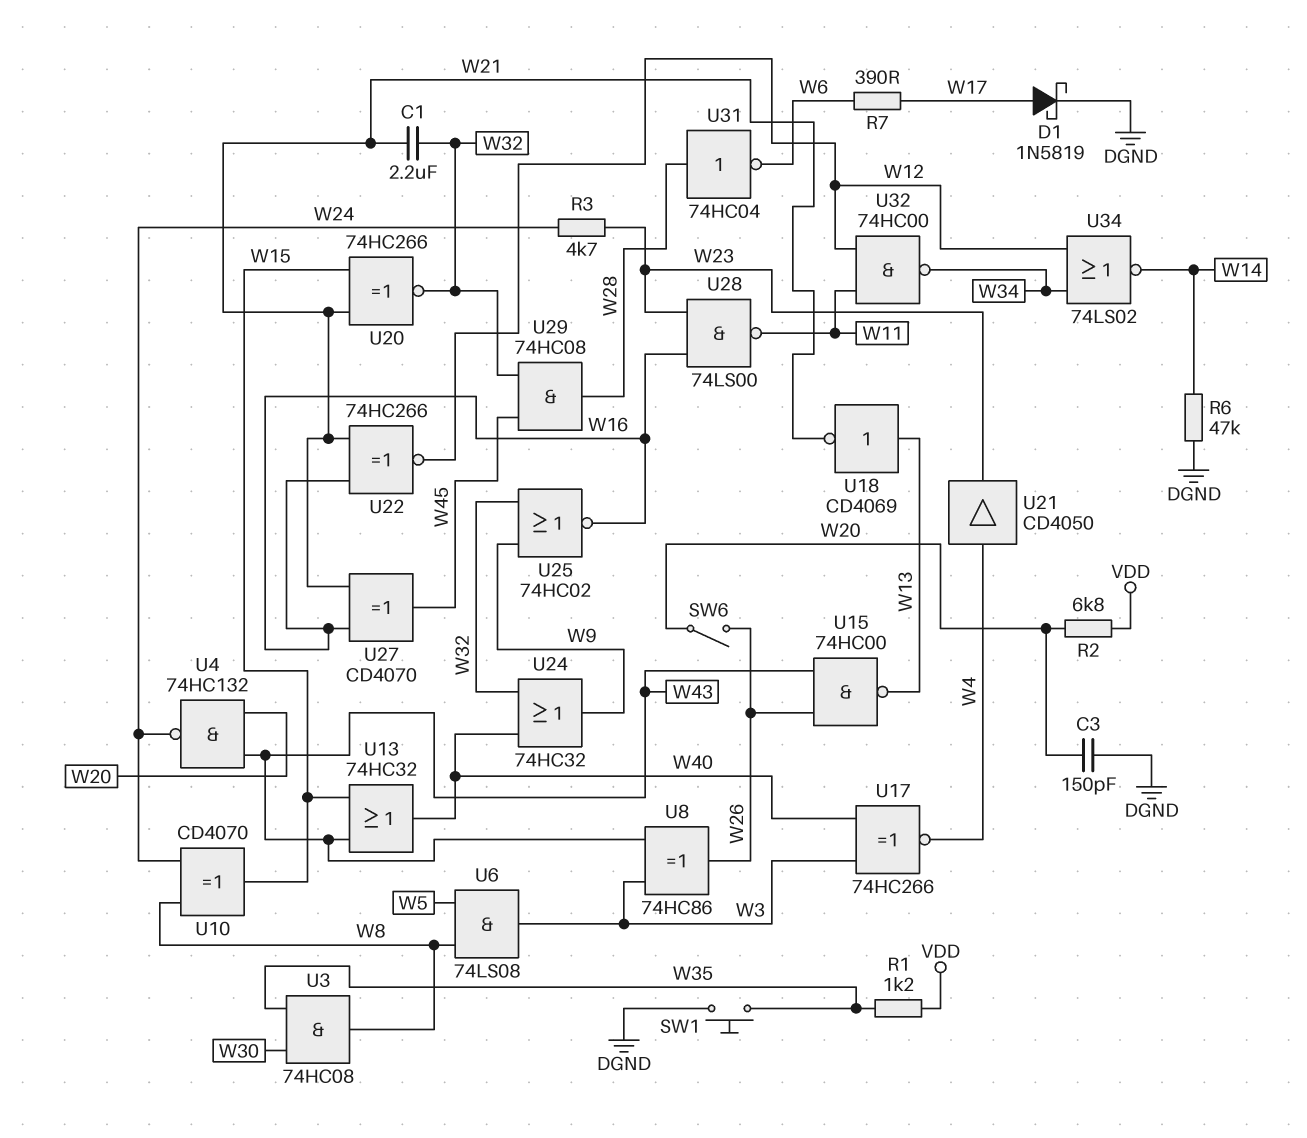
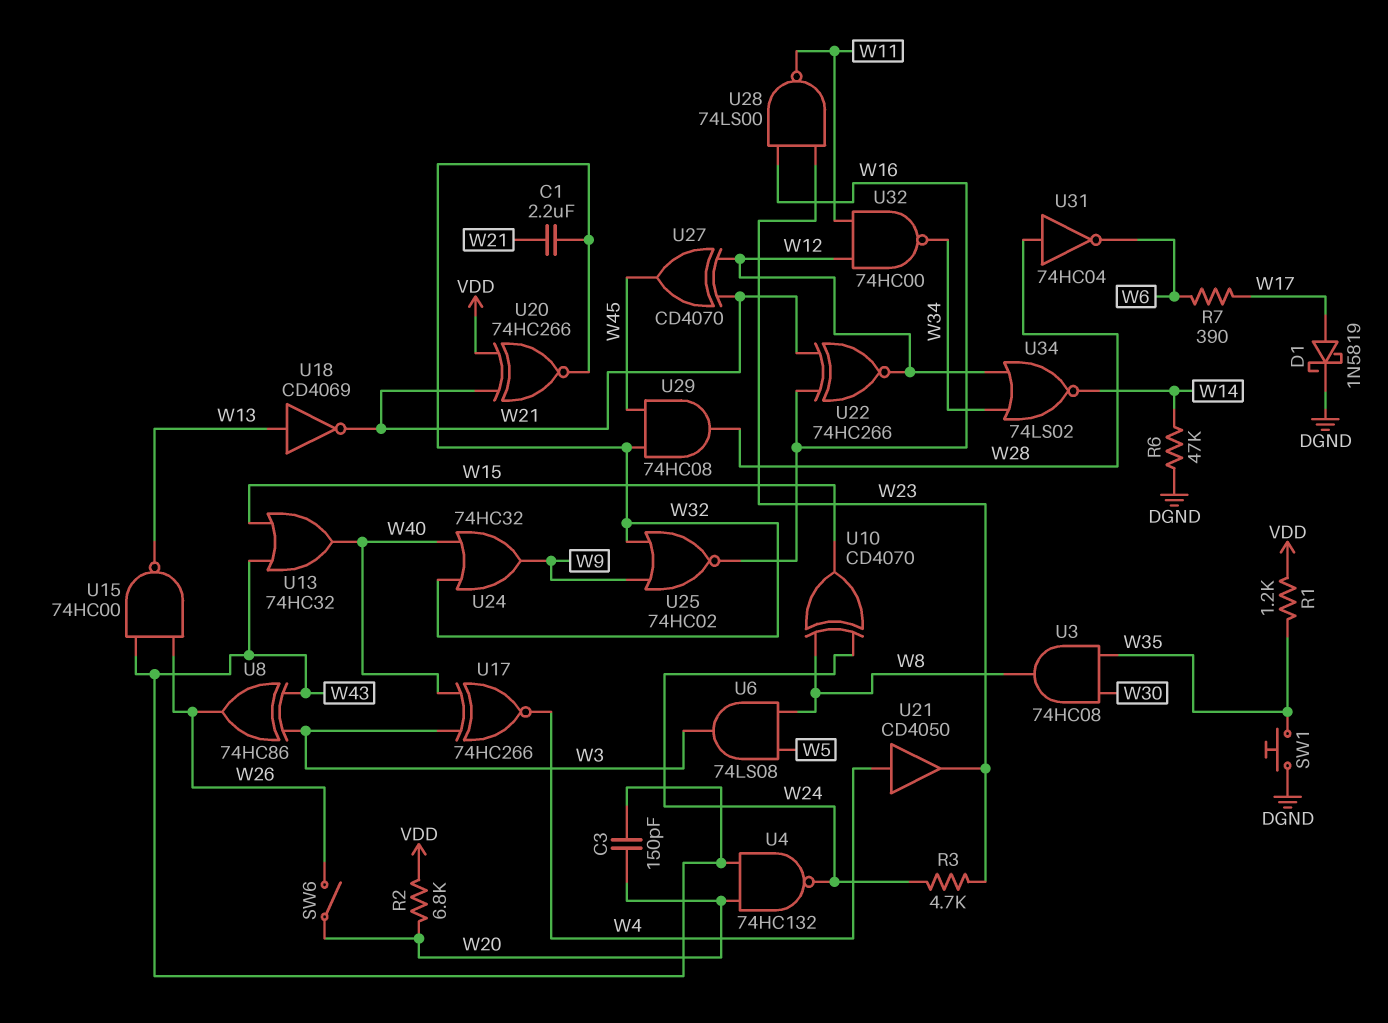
C3: 150pF (DGND, W20) -> 150pF (W20, W43)
U20: XNOR 74HC266 (in W15, in W21, out W32) -> XNOR 74HC266 (in VDD, in W21, out W32)
U27: XOR CD4070 (in W16, in W21, out W45) -> XOR CD4070 (in W12, in W21, out W45)

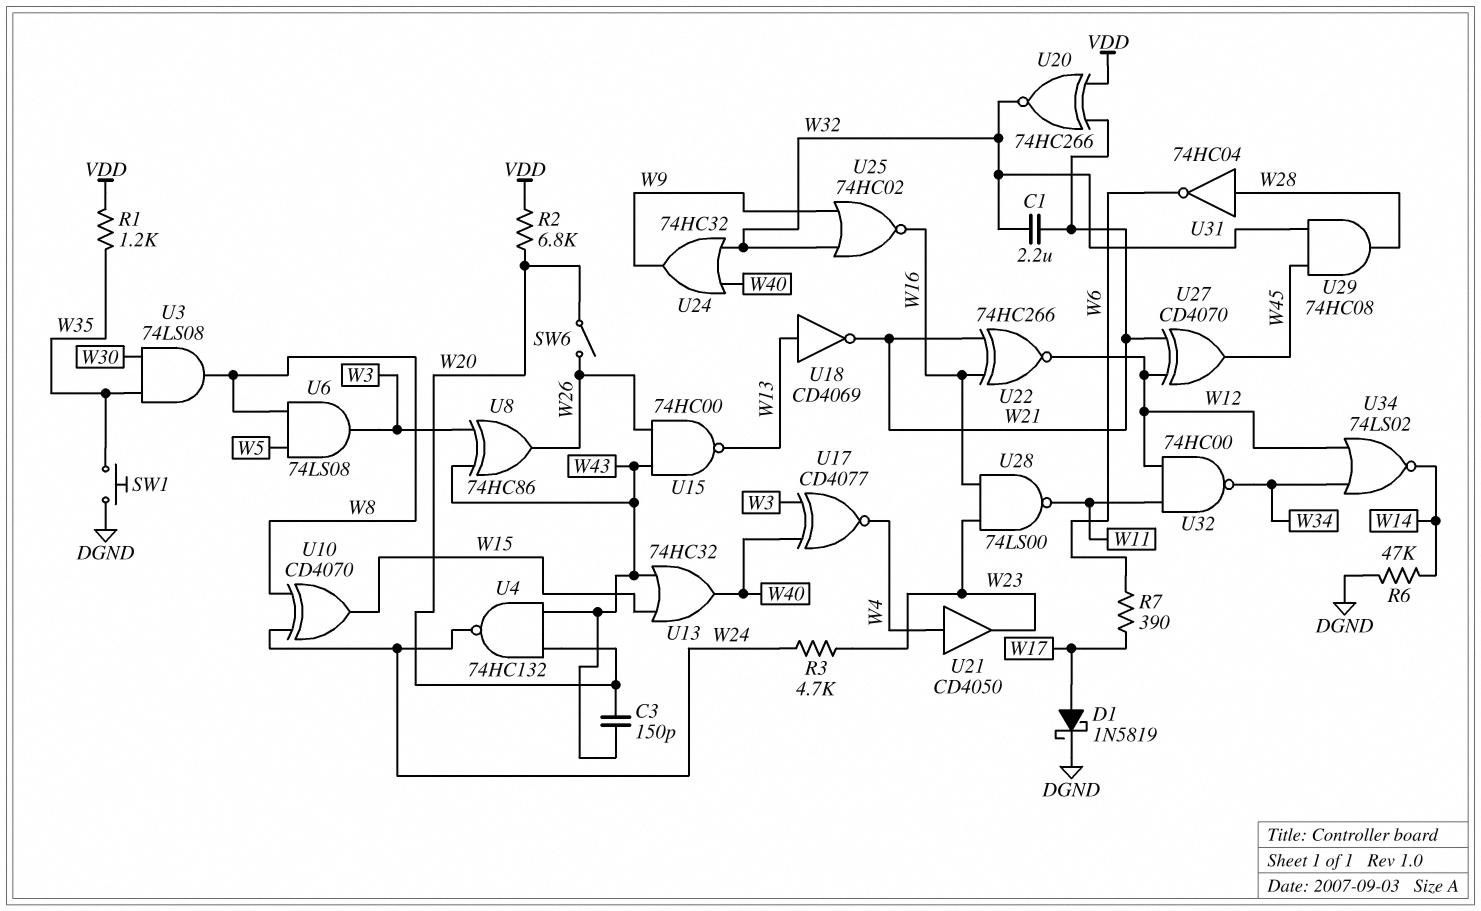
U3: AND 74HC08 (in W30, in W35, out W8) -> AND 74LS08 (in W30, in W35, out W8)
U17: XNOR 74HC266 (in W3, in W40, out W4) -> XNOR CD4077 (in W3, in W40, out W4)

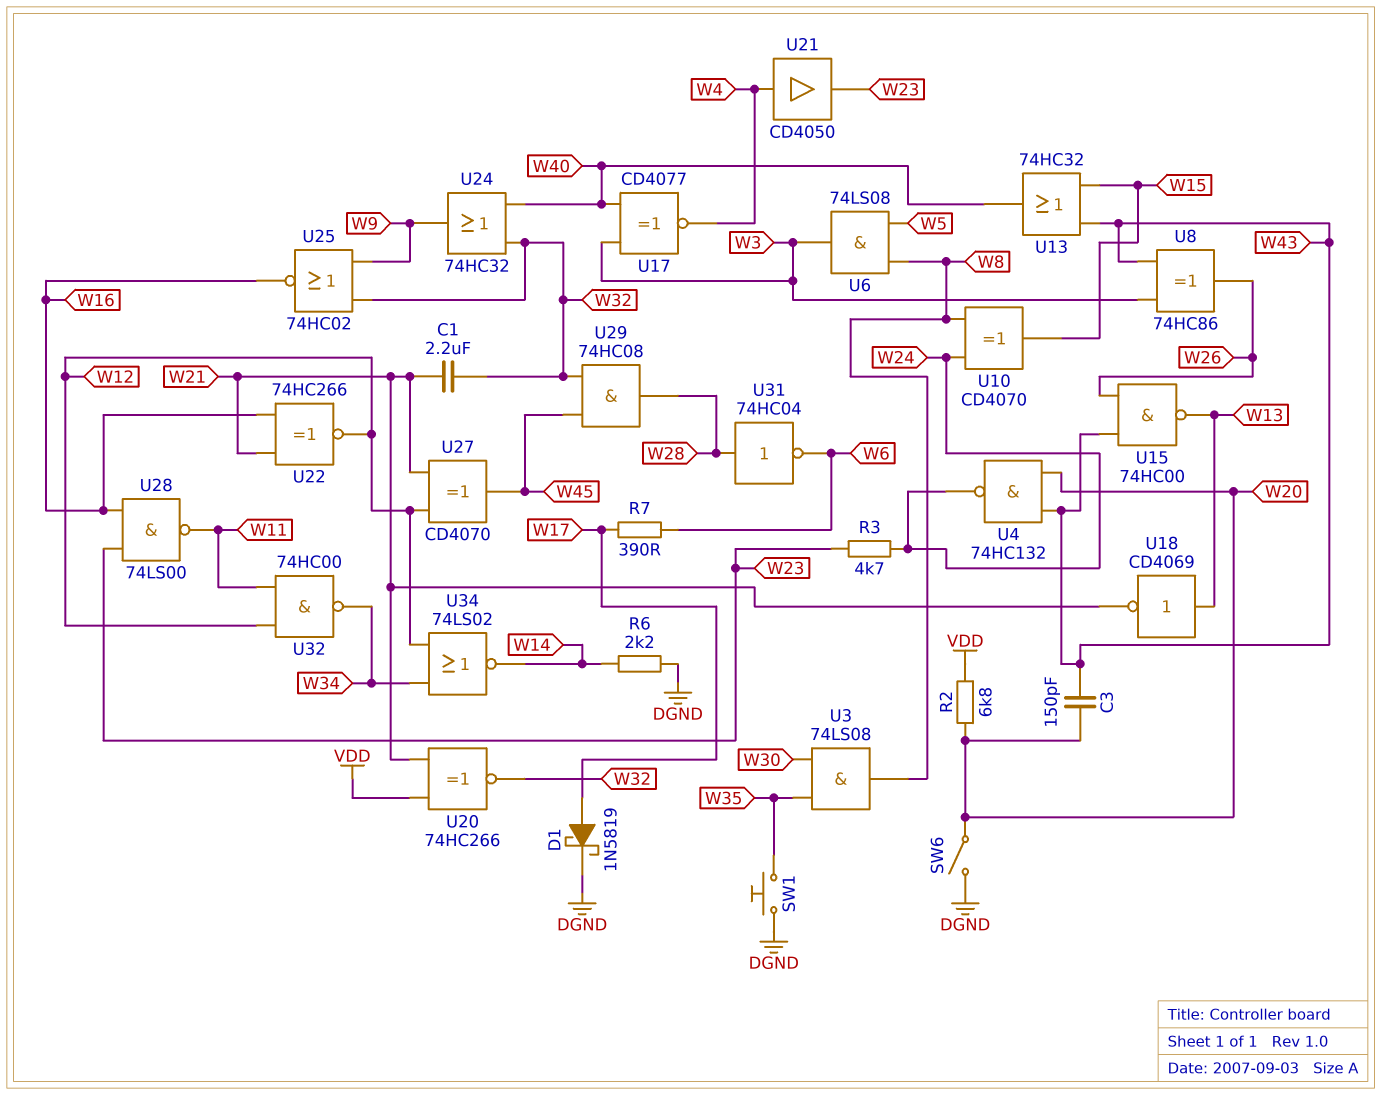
R1: 1.2k (VDD, W35) -> none
R6: 47k (DGND, W14) -> 2.2k (DGND, W14)
SW6: switch (W20, W26) -> switch (DGND, W20)

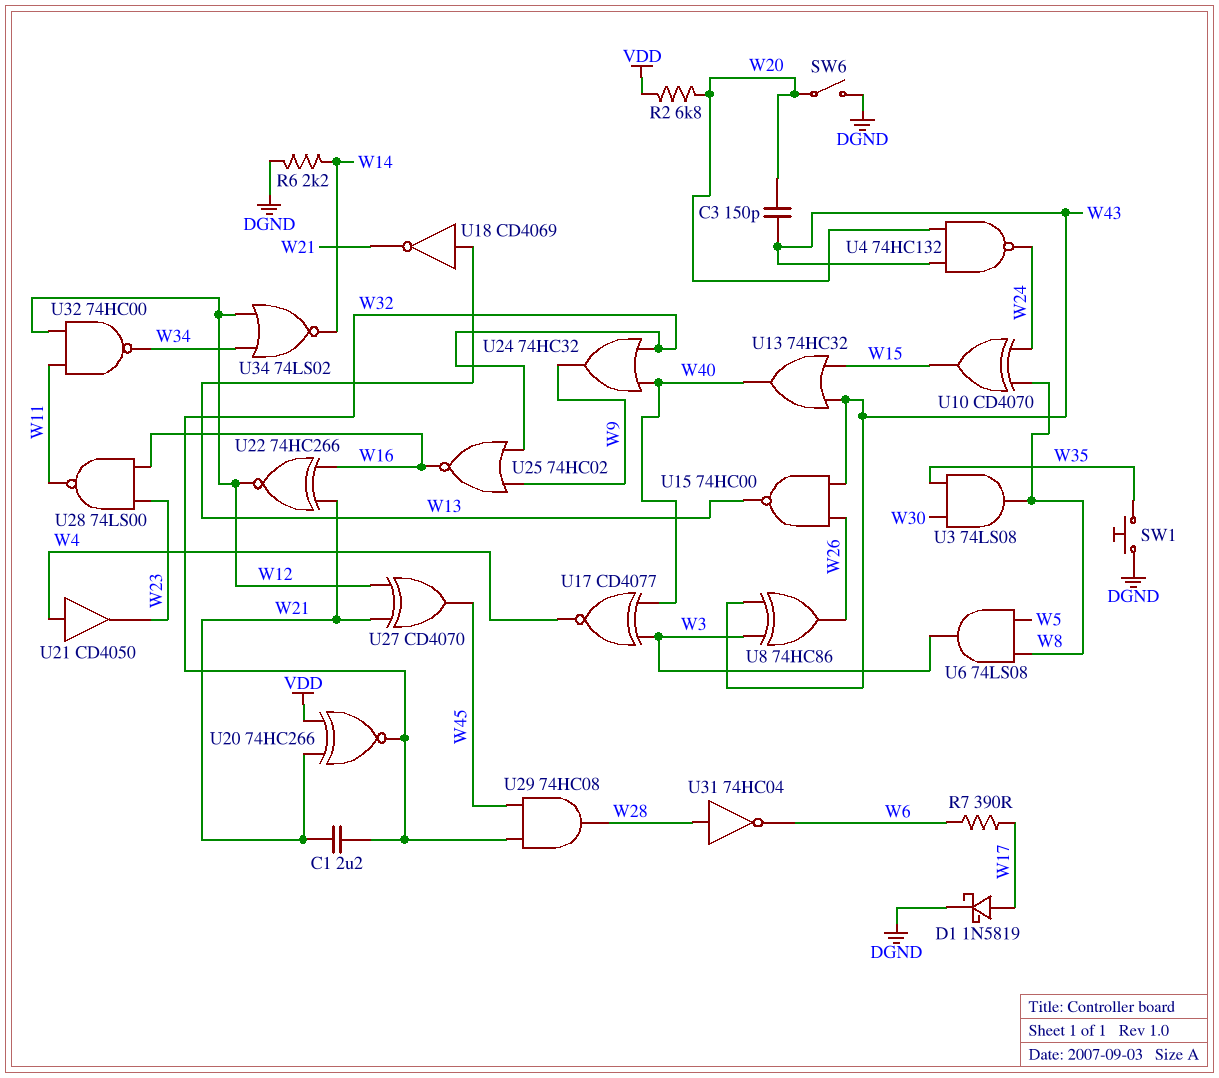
R3: 4.7k (W23, W24) -> none

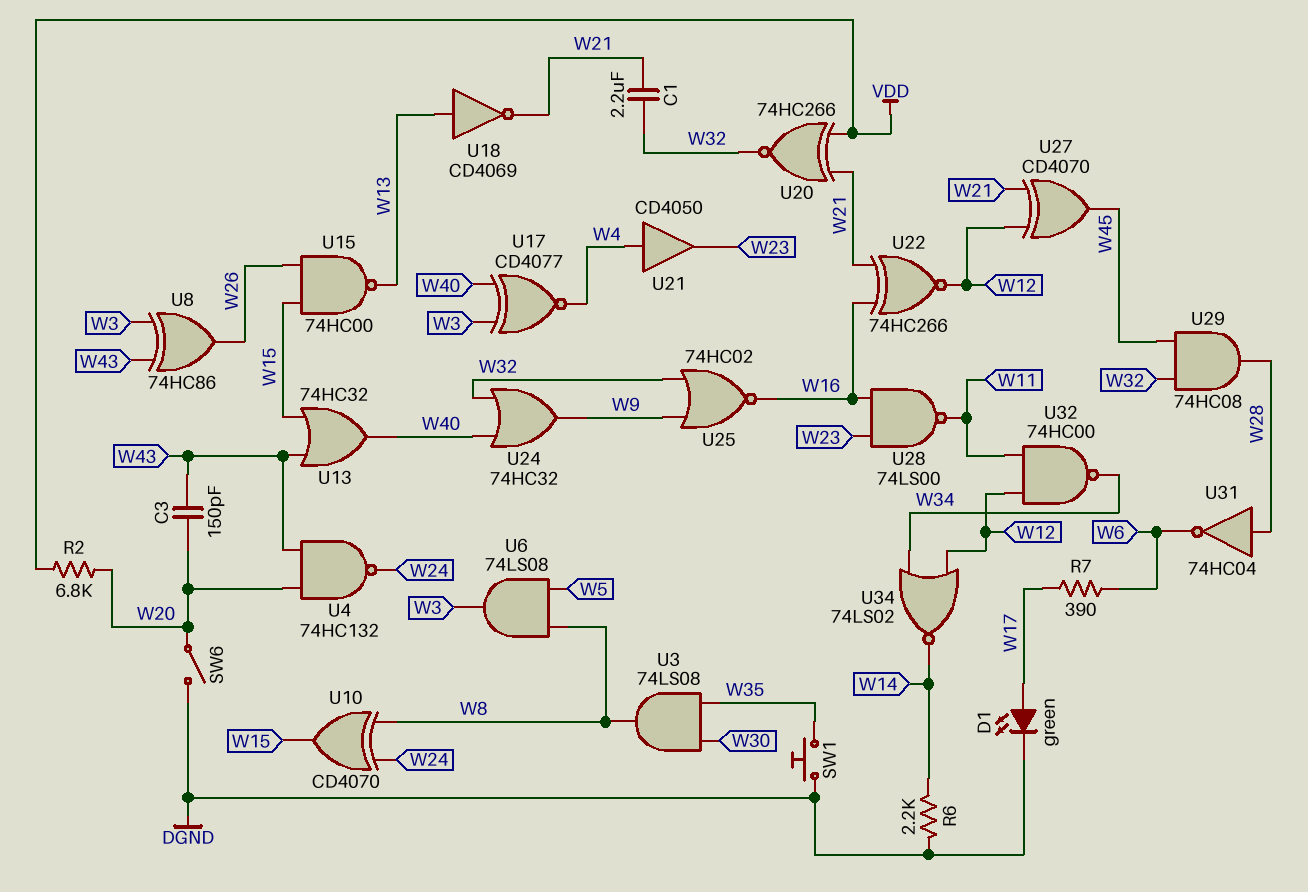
D1: schottky 1N5819 (A W17, K DGND) -> LED green (A W17, K DGND)
U15: NAND 74HC00 (in W26, in W43, out W13) -> NAND 74HC00 (in W15, in W26, out W13)

